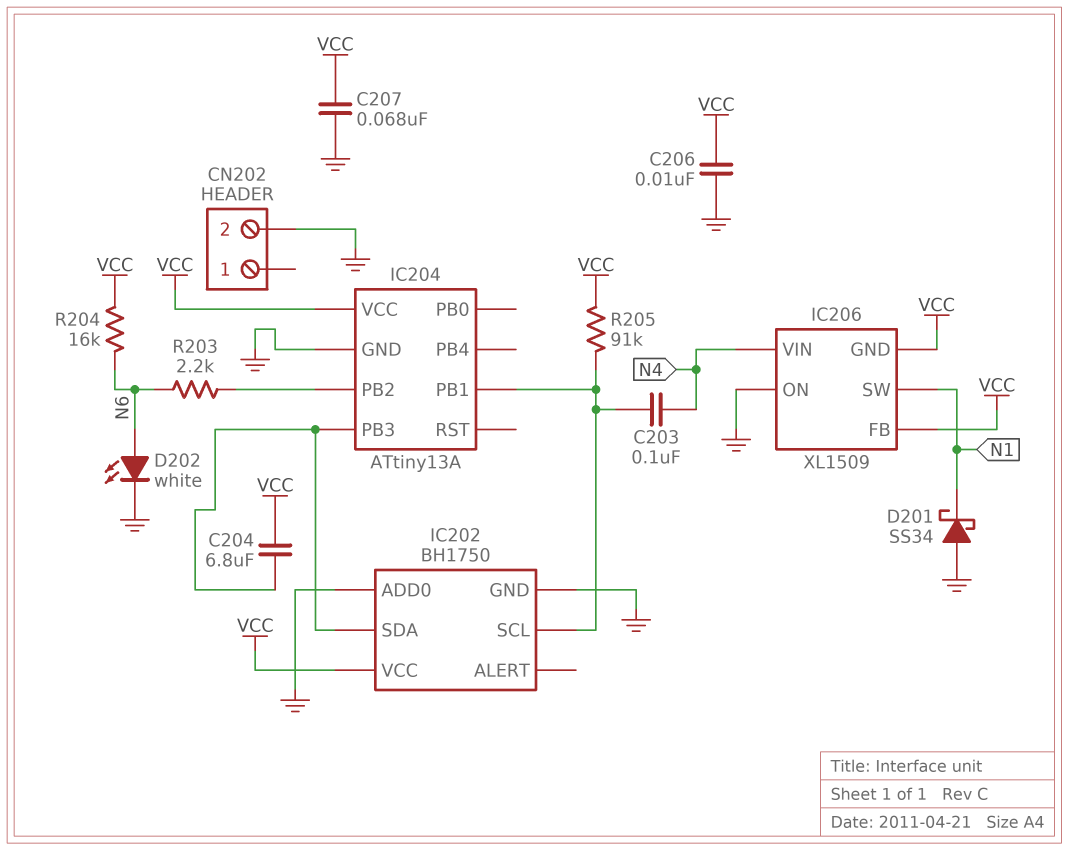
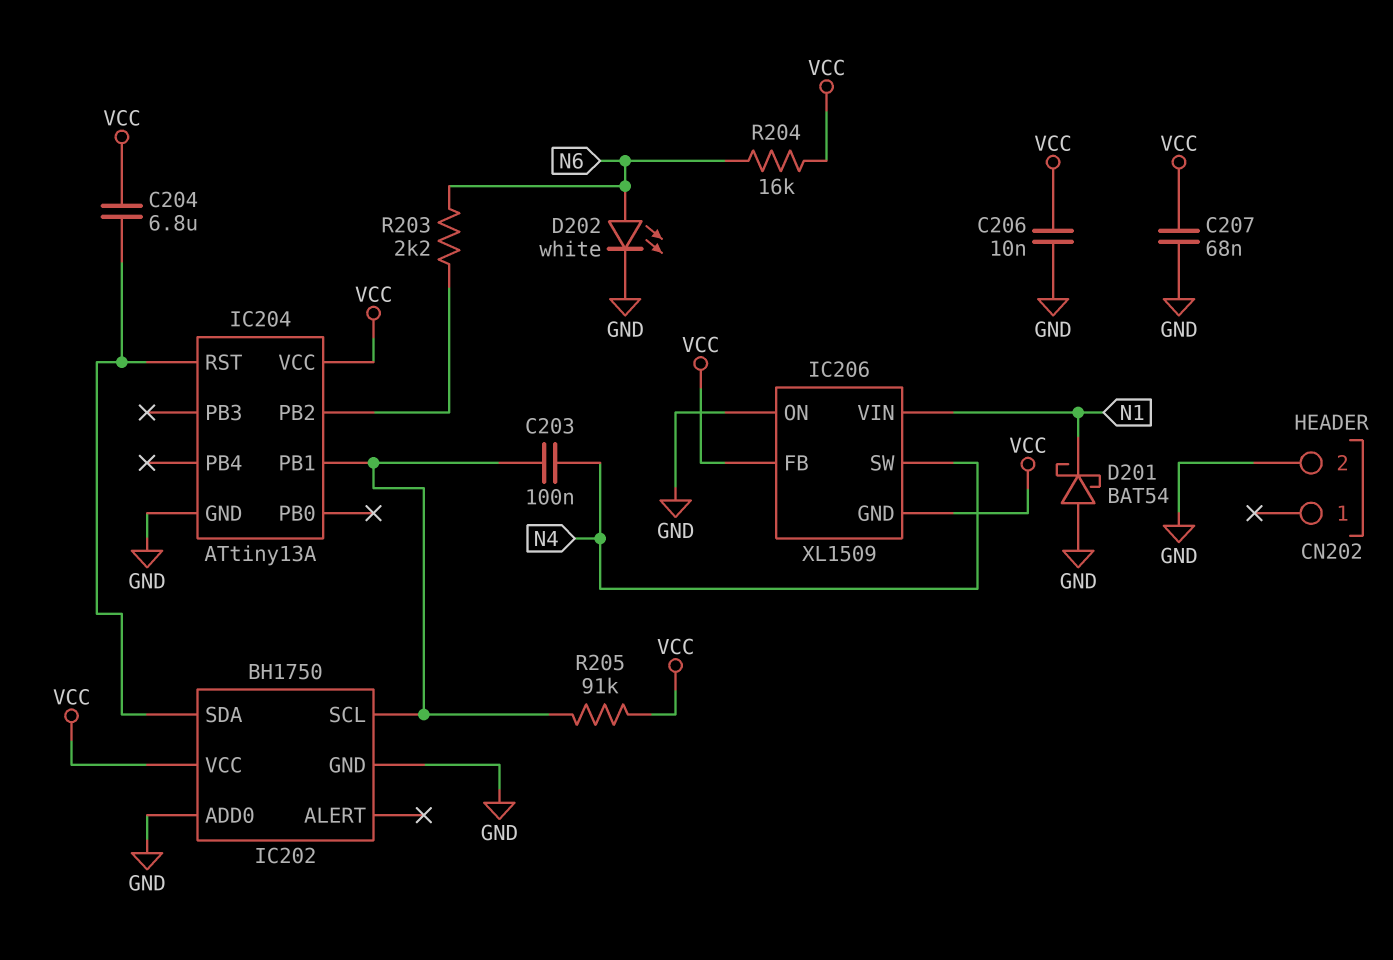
D201: schottky SS34 (A GND, K N1) -> schottky BAT54 (A GND, K N1)
IC204 pin PB3: IC202/SDA -> none
IC204 pin RST: none -> IC202/SDA
IC206 pin SW: N1 -> N4
IC206 pin VIN: N4 -> N1

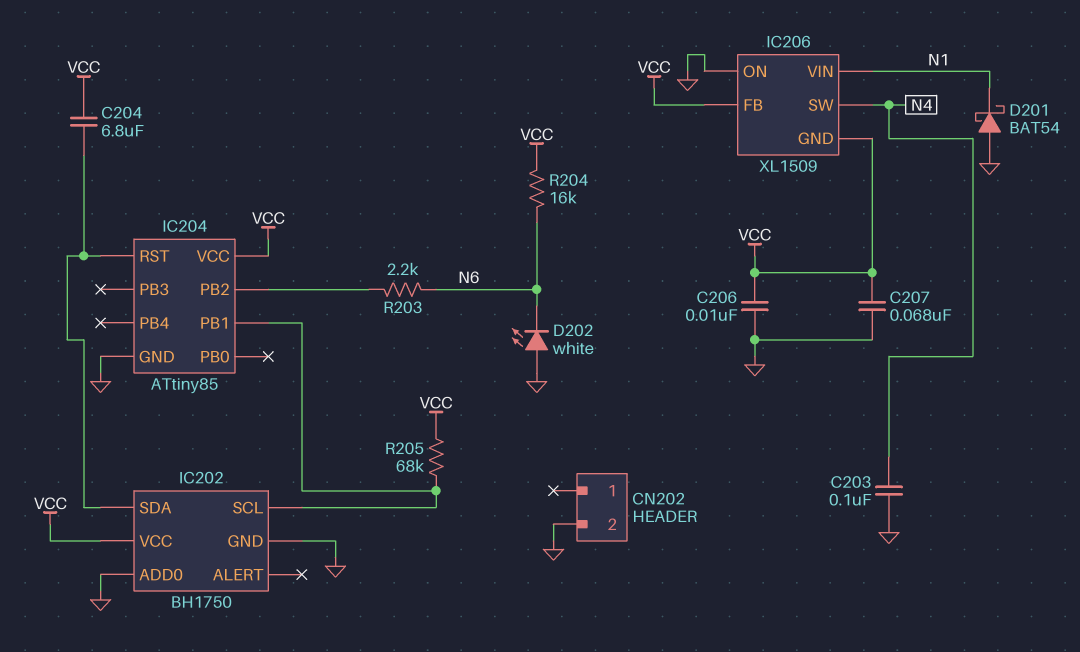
C203: 100nF (IC202/SCL, N4) -> 100nF (GND, N4)
D202: LED white (A N6, K GND) -> LED white (A GND, K N6)
IC204: ATtiny13A -> ATtiny85
R205: 91k (IC202/SCL, VCC) -> 68k (IC202/SCL, VCC)

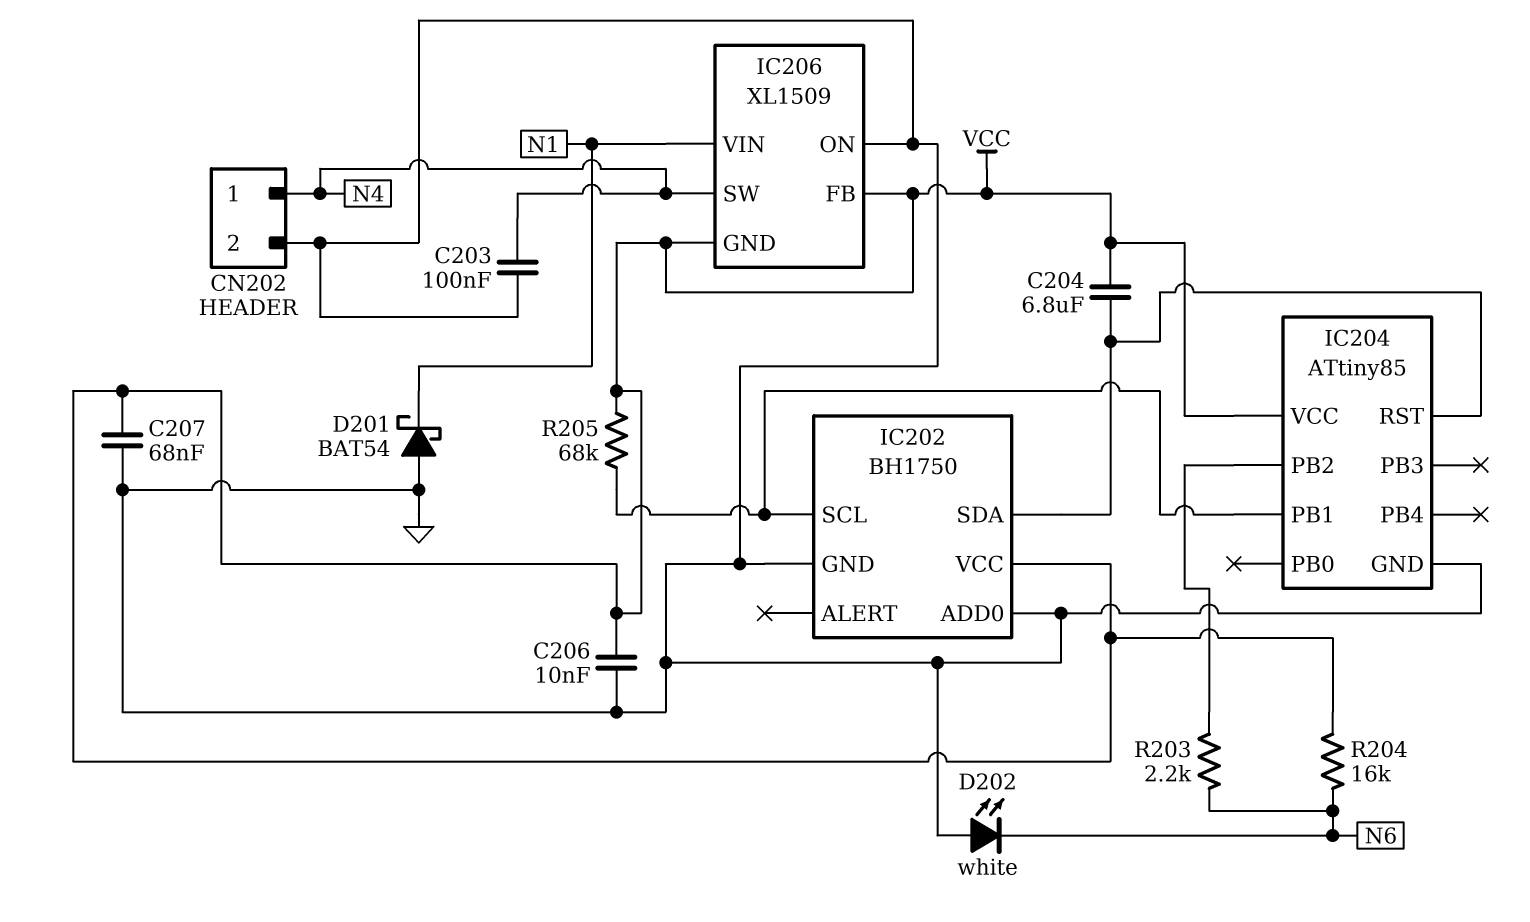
CN202 pin 1: none -> N4

